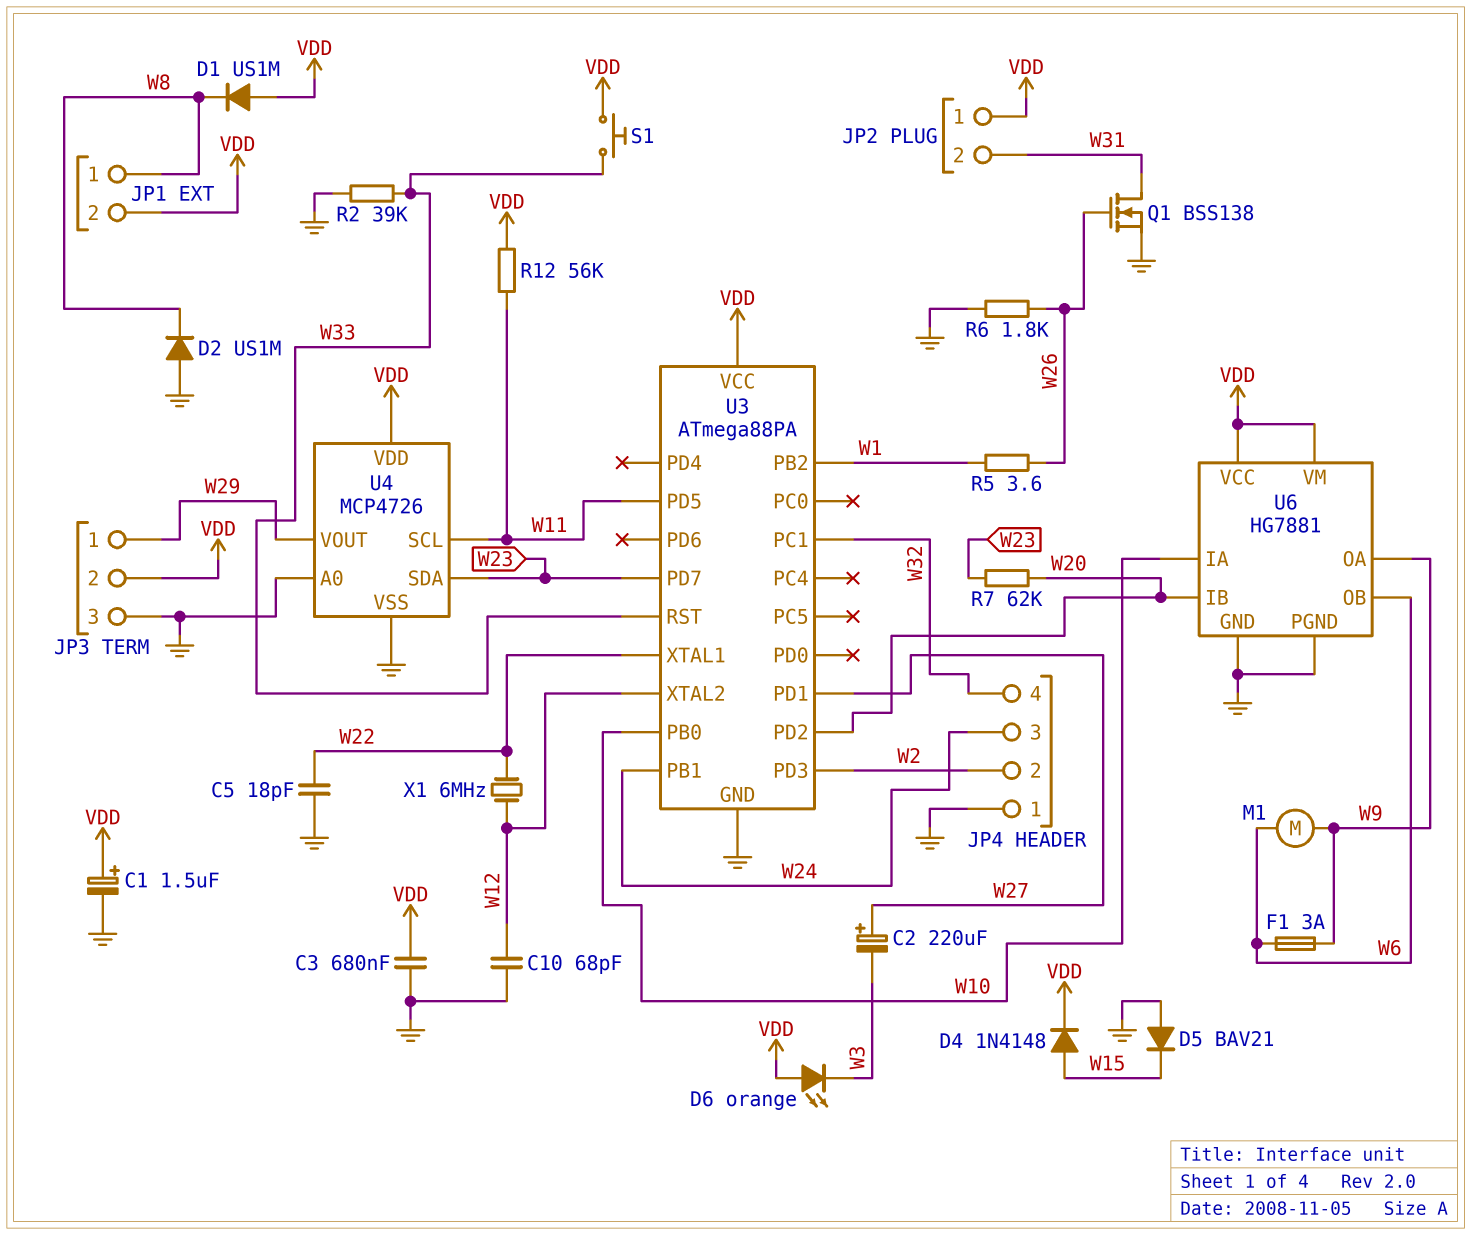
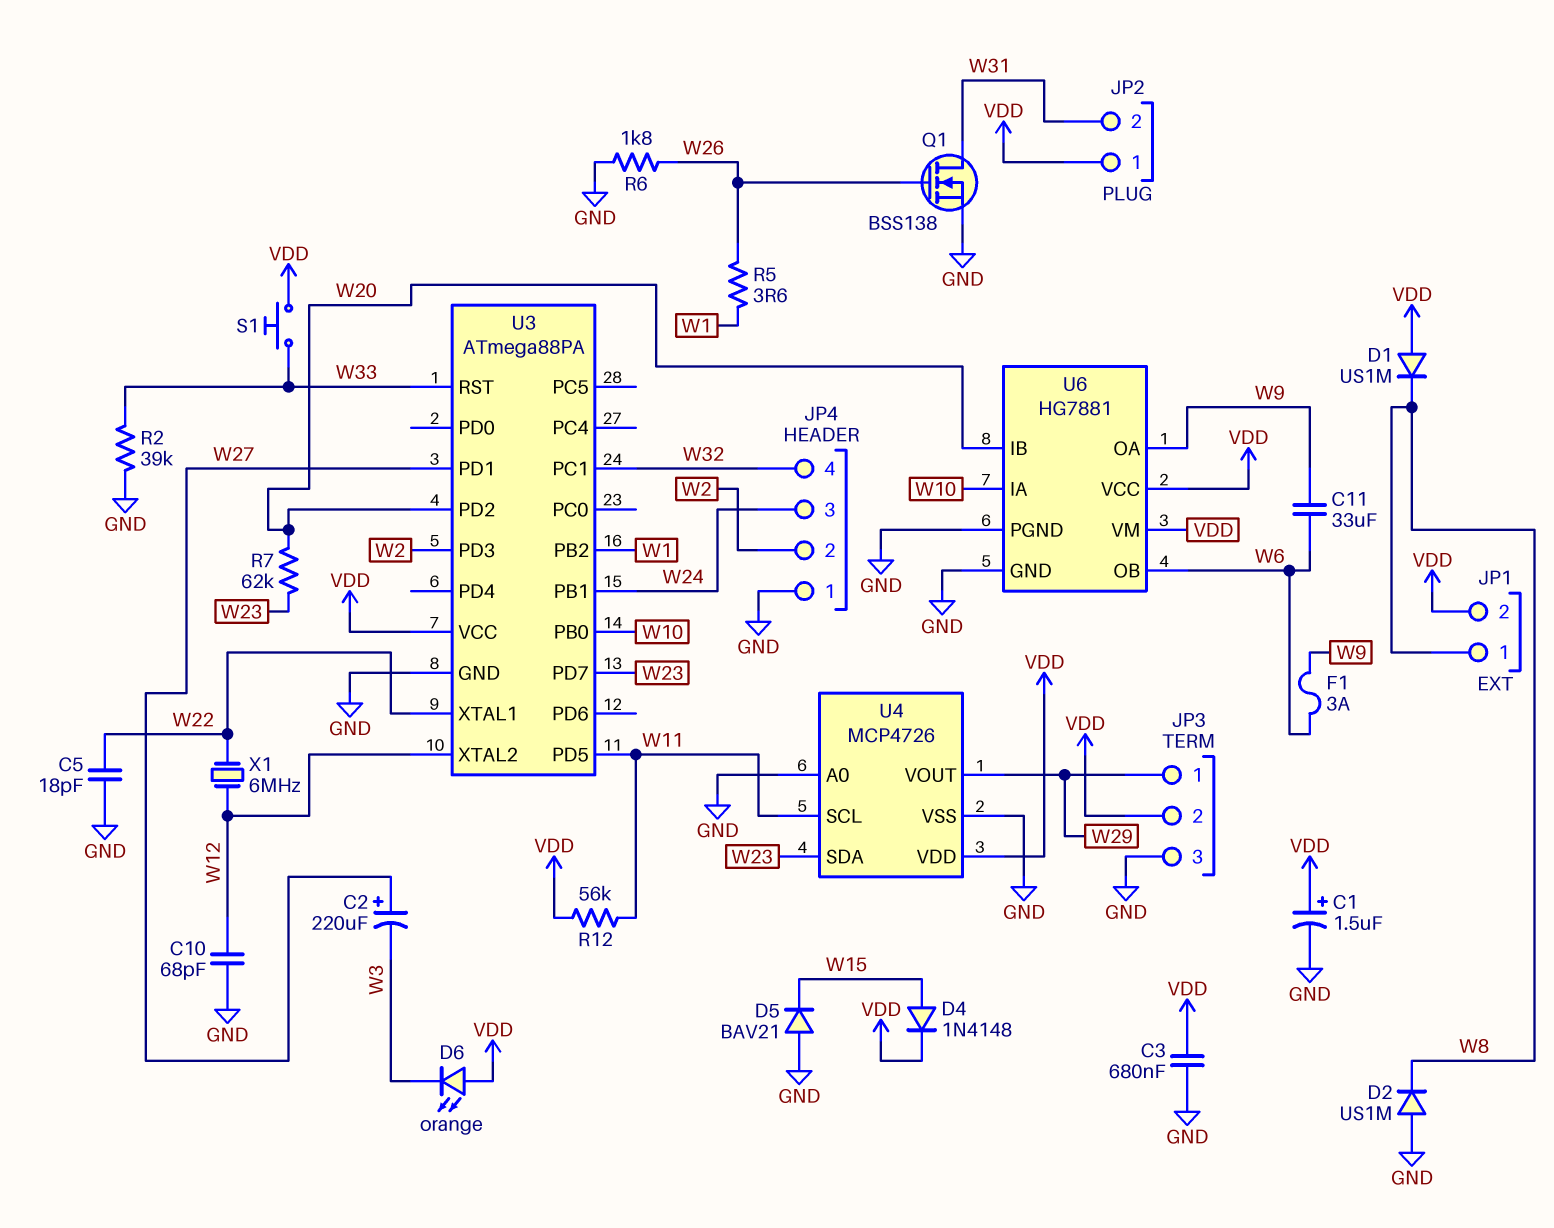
C11: none -> 33uF (W6, W9)
M1: motor (W6, W9) -> none

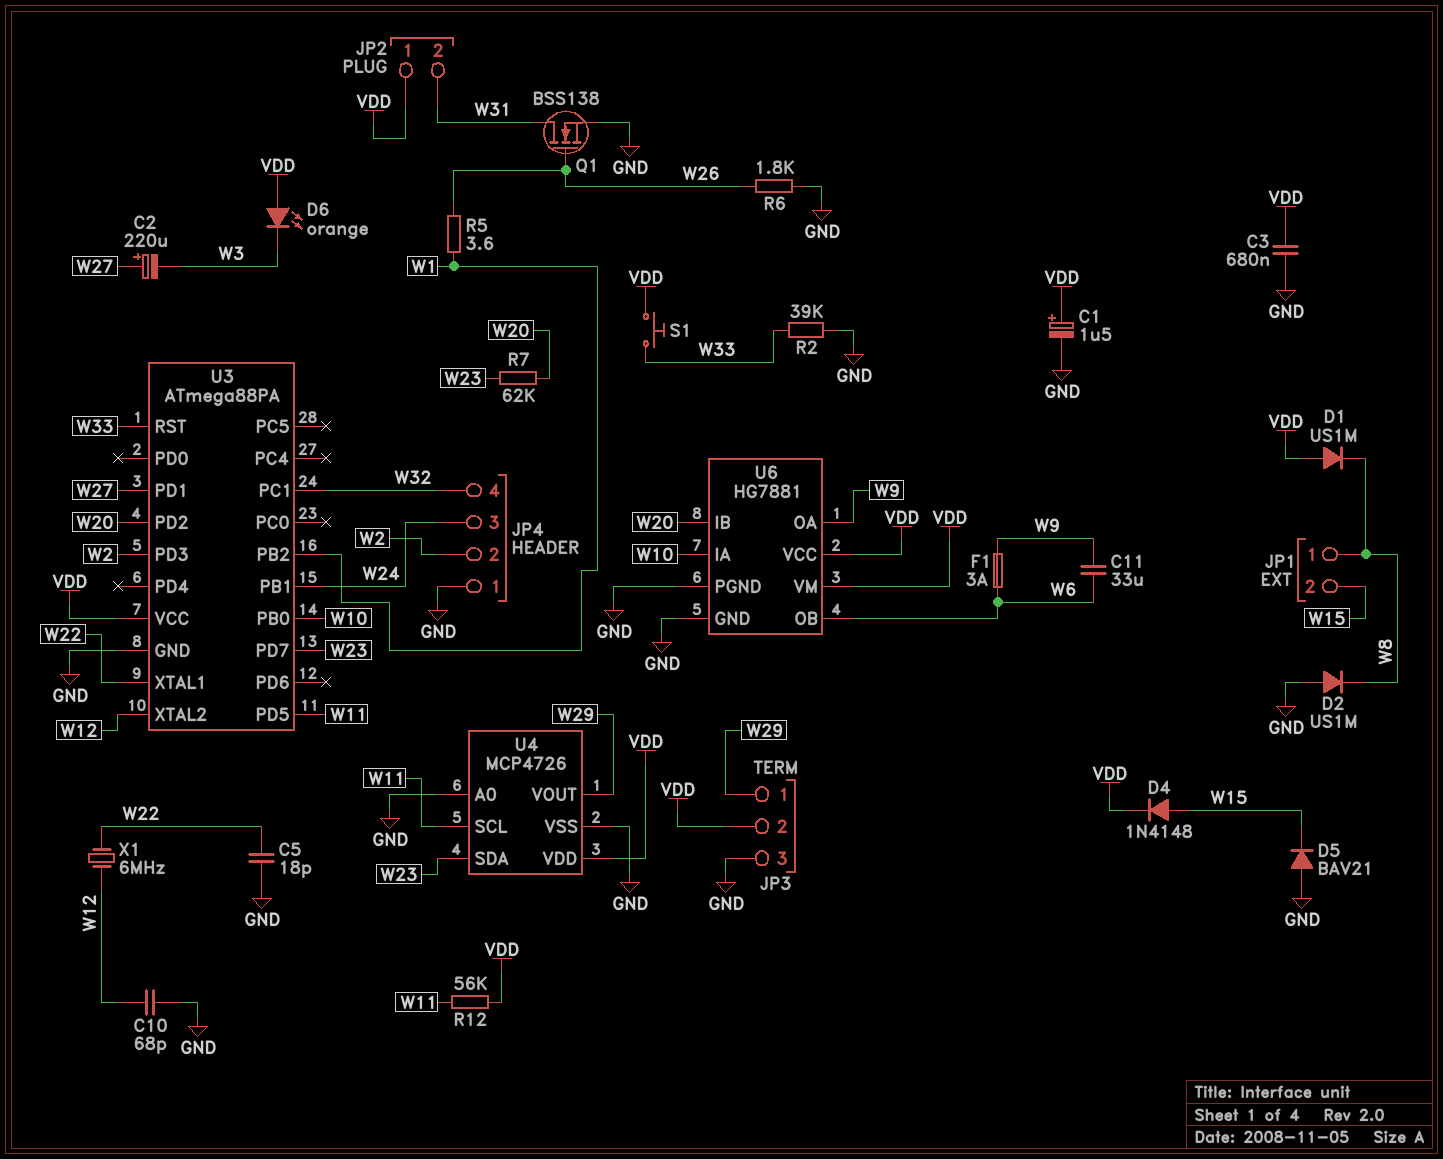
JP1 pin 2: VDD -> W15

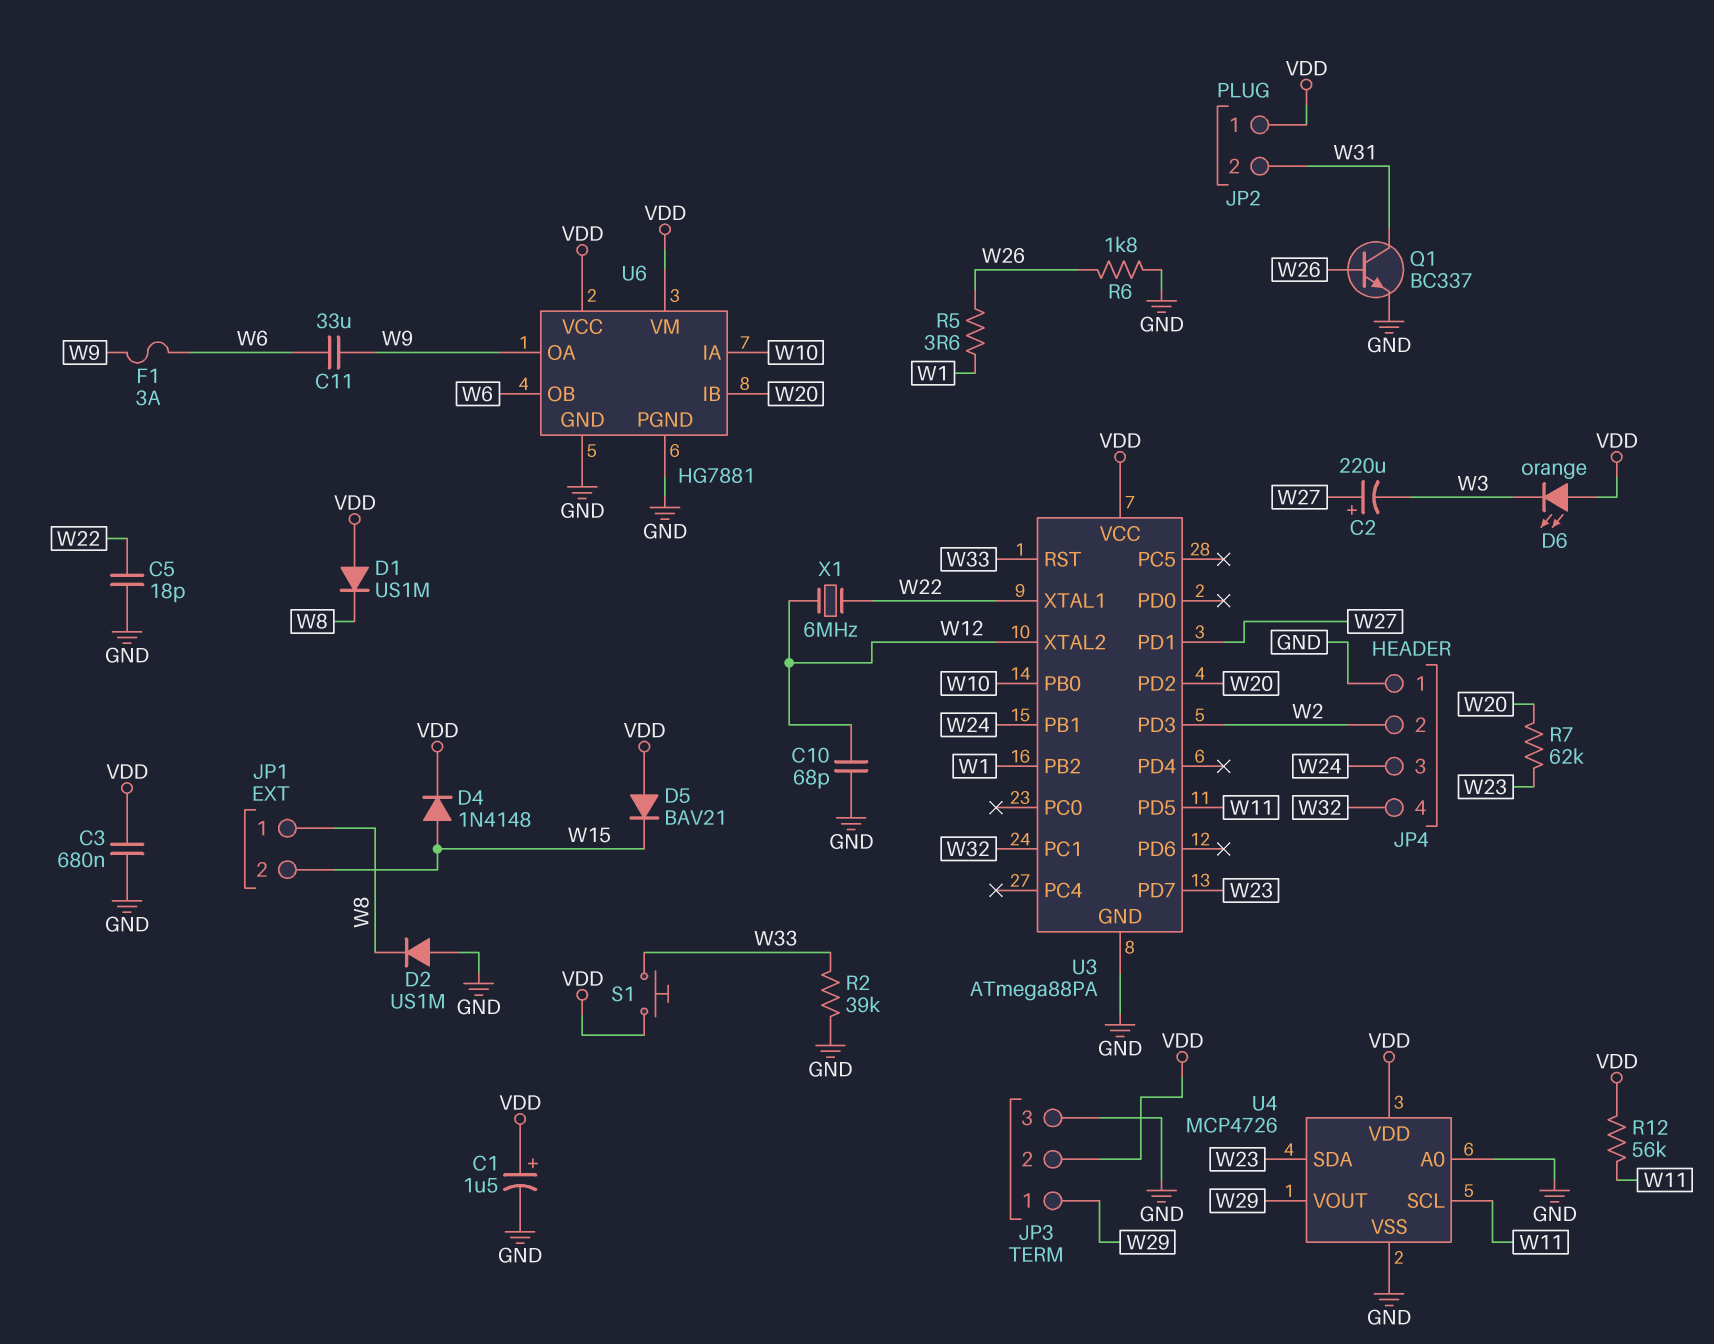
D5: diode BAV21 (A GND, K W15) -> diode BAV21 (A VDD, K W15)
Q1: NMOS BSS138 (G W26, D W31, S GND) -> NPN BC337 (B W26, C W31, E GND)

